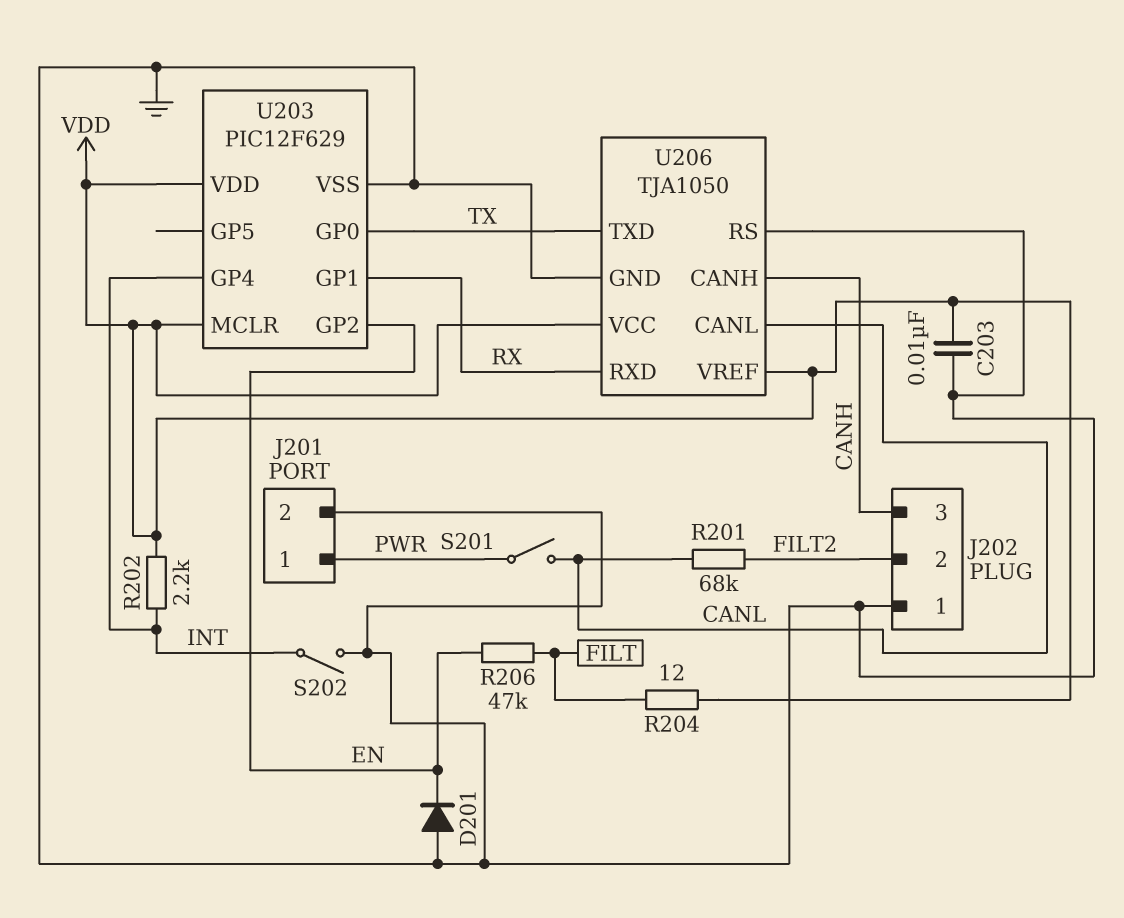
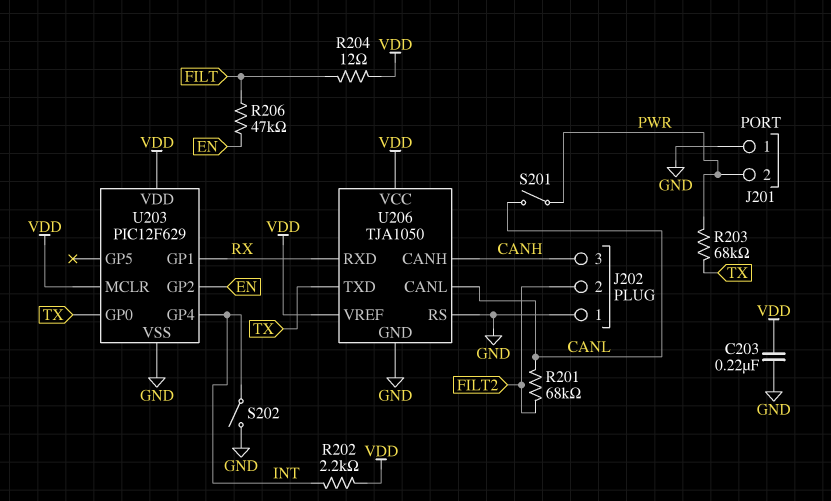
C203: 10nF (GND, VDD) -> 220nF (GND, VDD)
D201: diode (A GND, K EN) -> none
J201 pin 1: PWR -> GND
J201 pin 2: GND -> PWR
R203: none -> 68k (PWR, TX)

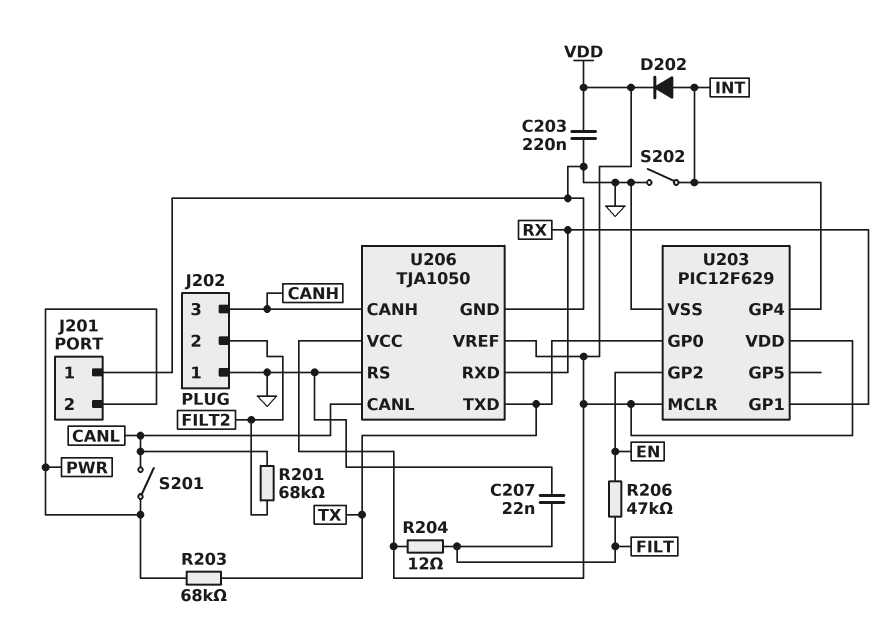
C207: none -> 22nF (FILT, GND)
D202: none -> diode (A INT, K VDD)
R202: 2.2k (INT, VDD) -> none

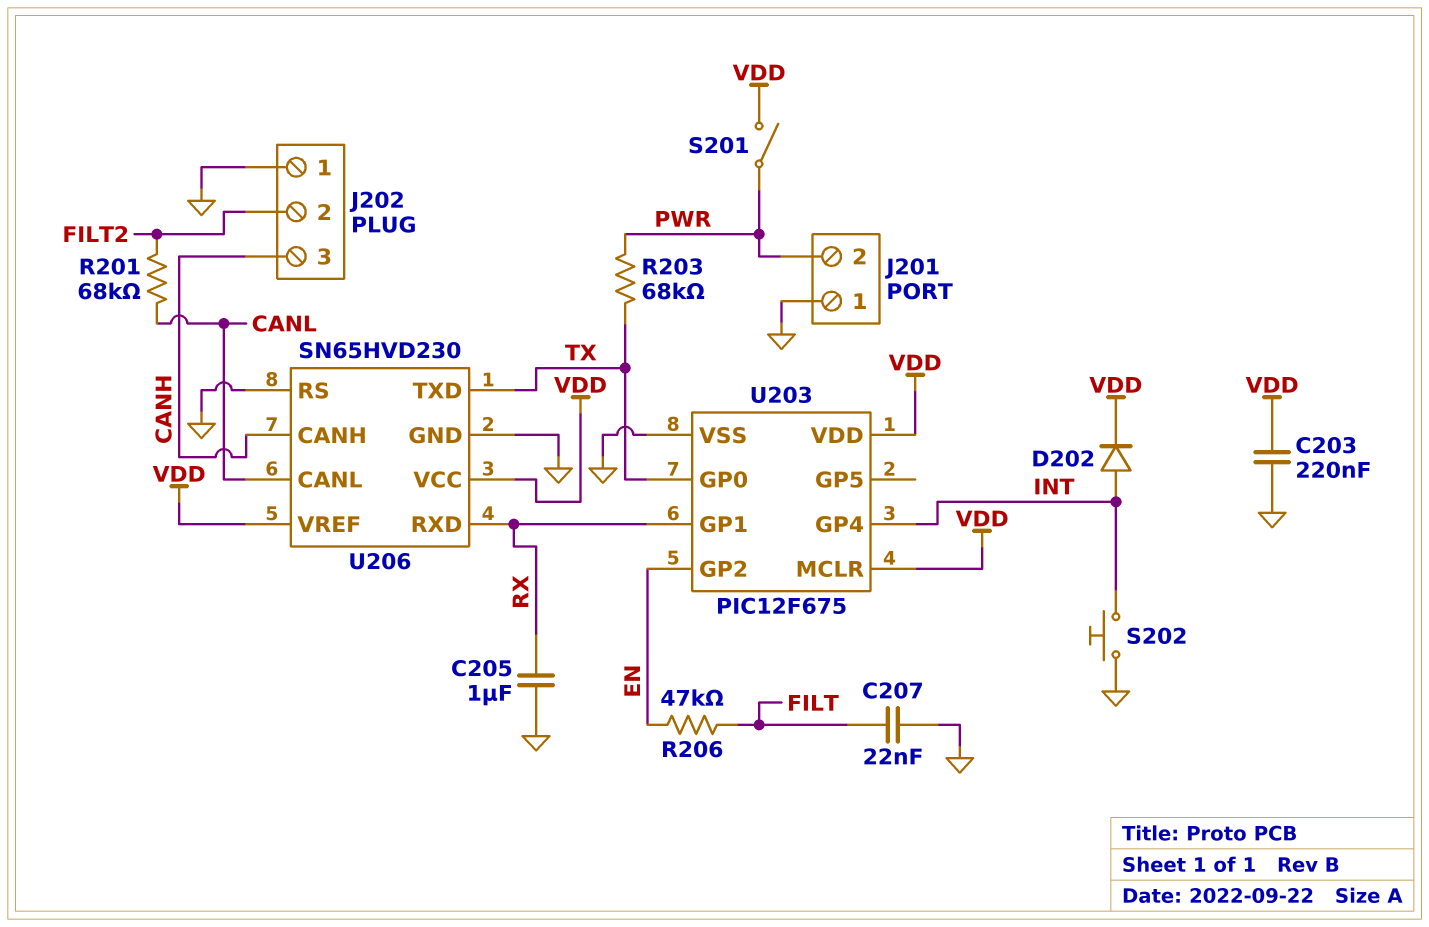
C205: none -> 1uF (GND, RX)
R204: 12 (FILT, VDD) -> none
S201: switch (CANL, PWR) -> switch (PWR, VDD)
S202: switch (GND, INT) -> button (GND, INT)
U203: PIC12F629 -> PIC12F675
U206: TJA1050 -> SN65HVD230

